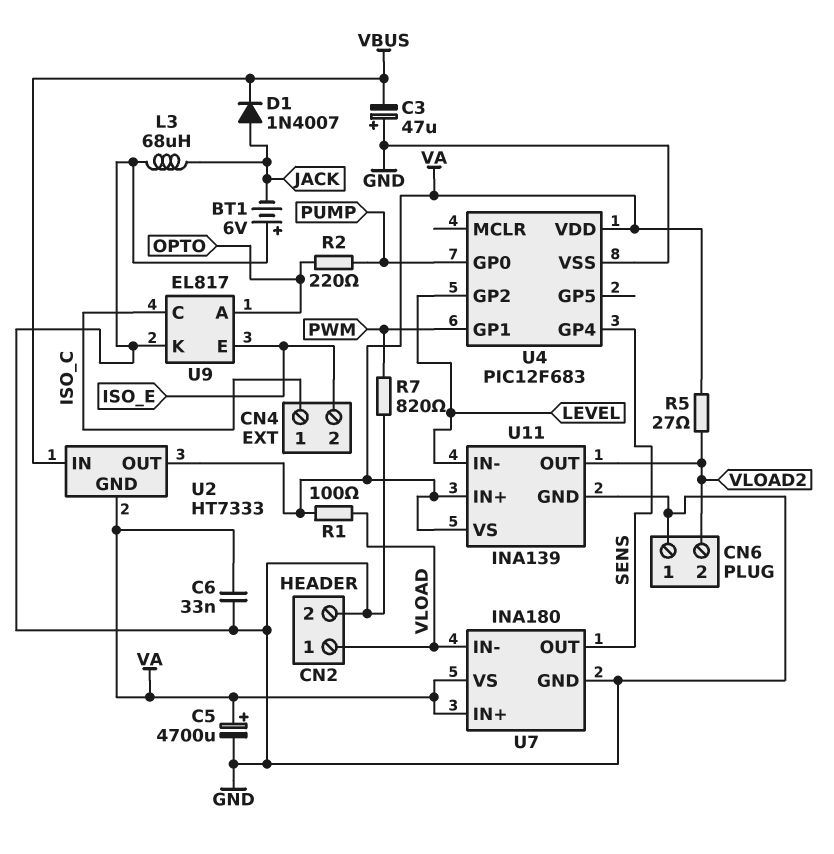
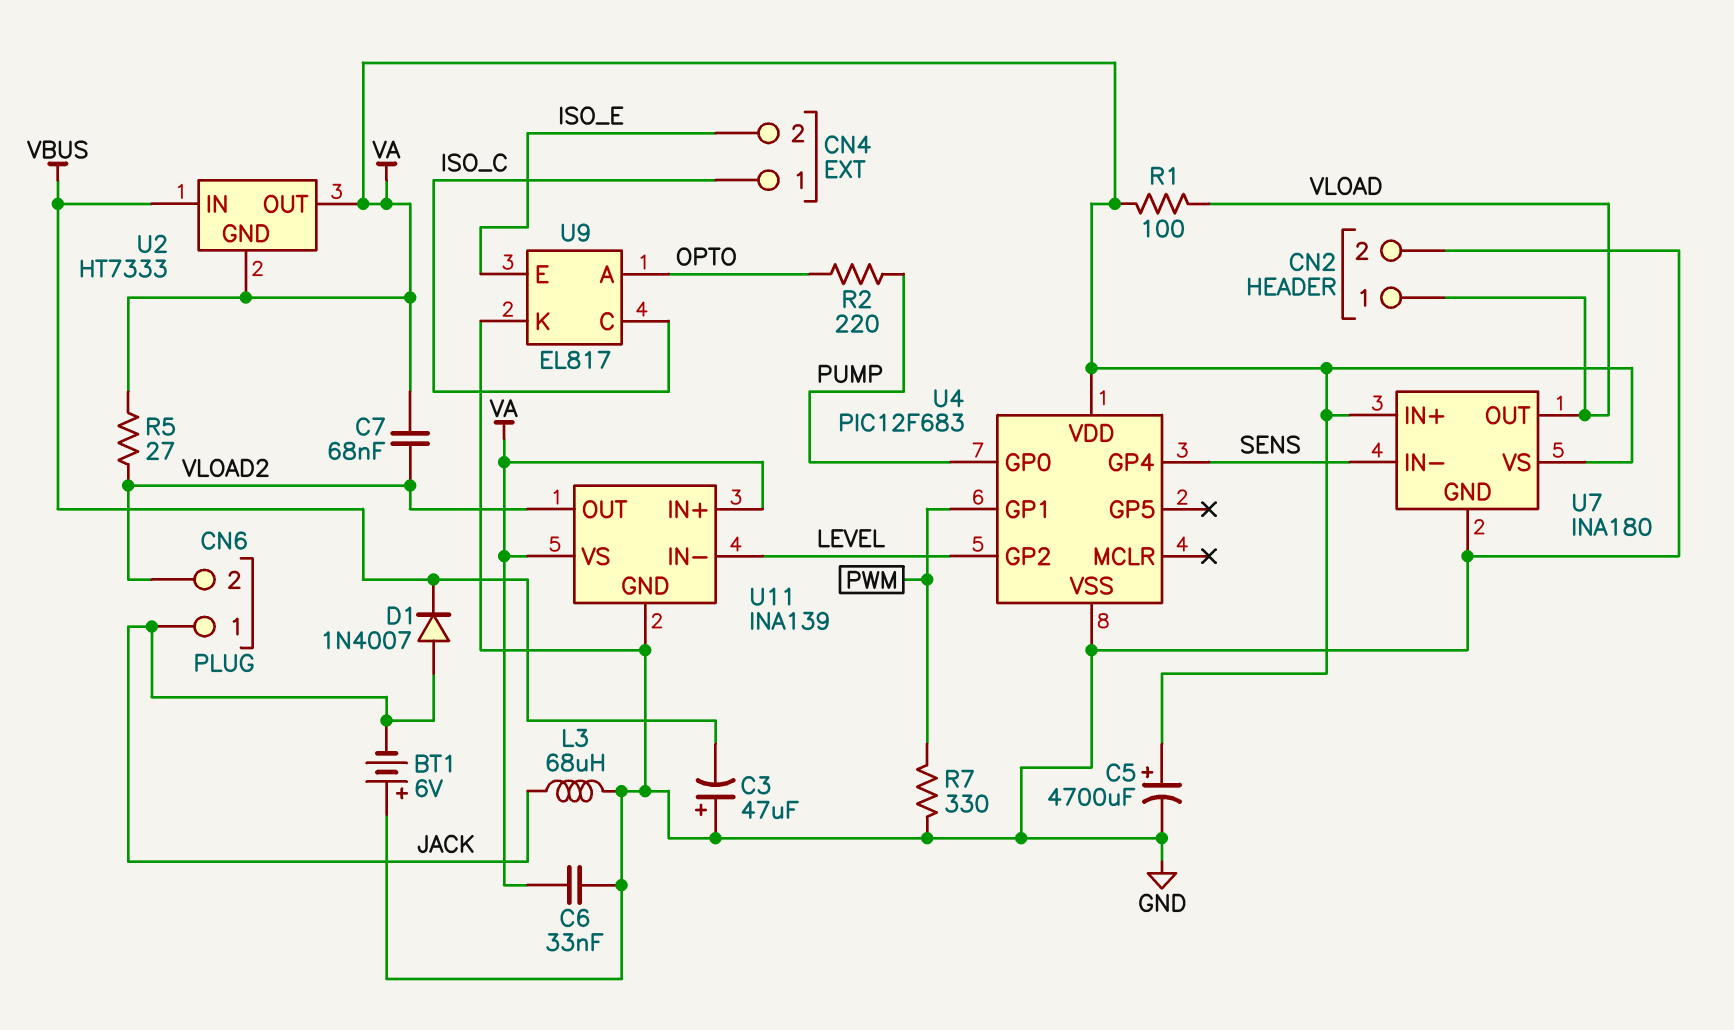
C7: none -> 68nF (VA, VLOAD2)
CN6 pin 1: GND -> JACK
R7: 820 (GND, PWM) -> 330 (GND, PWM)
U7 pin IN-: VLOAD -> SENS
U7 pin OUT: SENS -> VLOAD

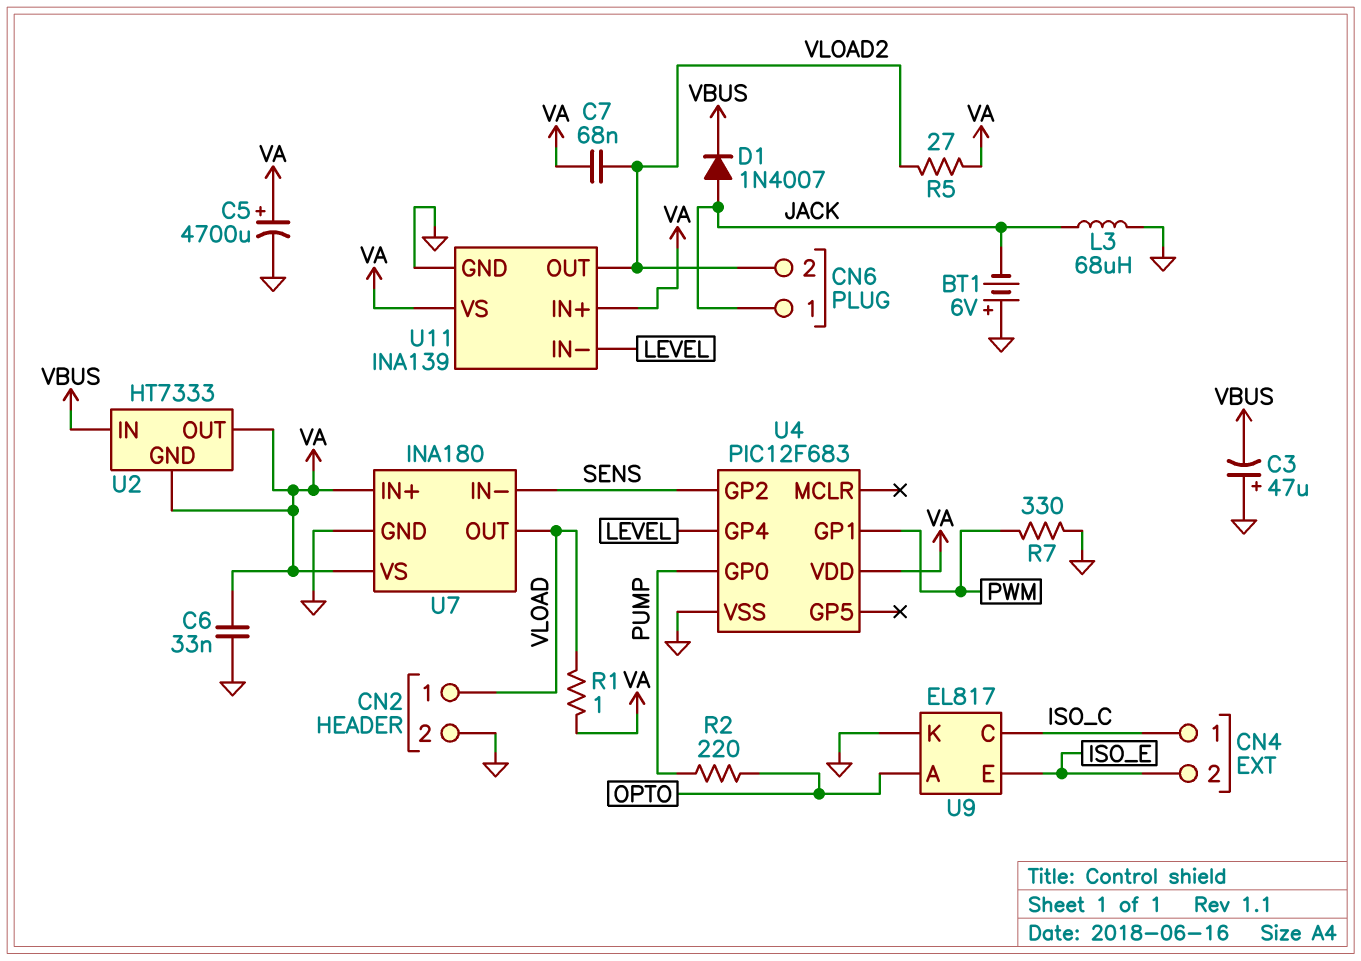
R1: 100 (VA, VLOAD) -> 1 (VA, VLOAD)
U4 pin GP2: LEVEL -> SENS
U4 pin GP4: SENS -> LEVEL

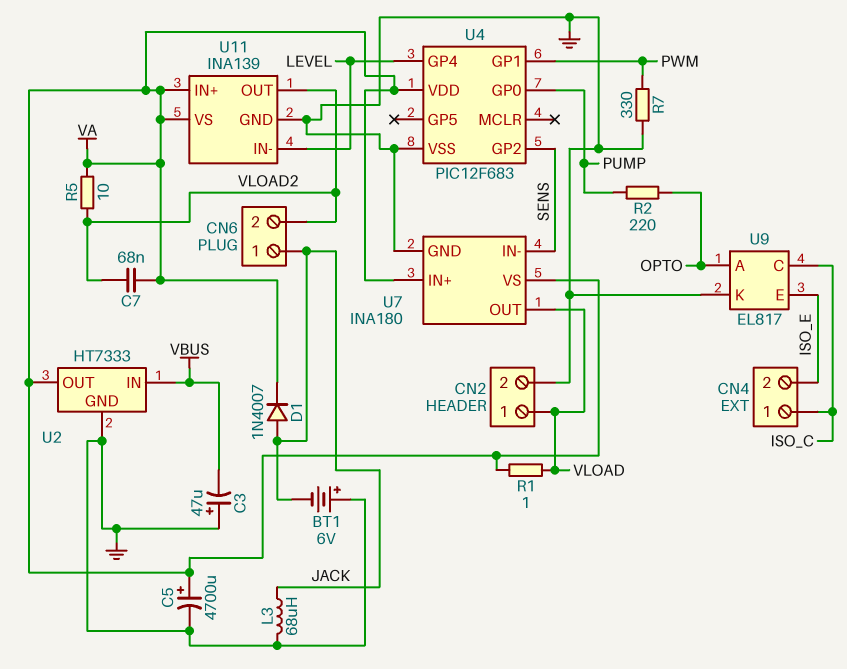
C6: 33nF (GND, VA) -> none
D1: diode 1N4007 (A JACK, K VBUS) -> diode 1N4007 (A JACK, K VA)
R5: 27 (VA, VLOAD2) -> 10 (VA, VLOAD2)
U2 pin GND: VA -> GND

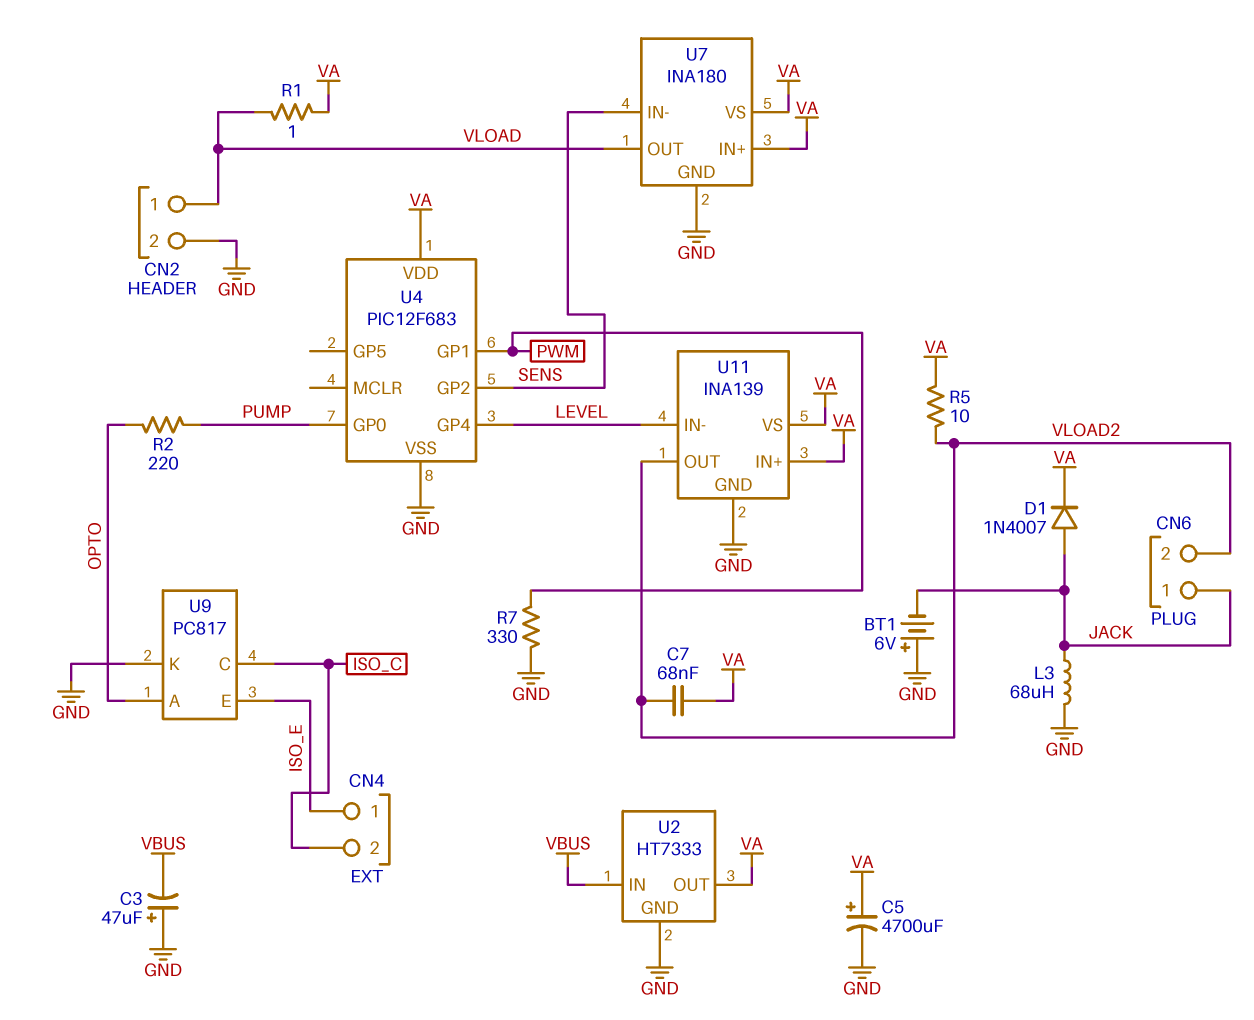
CN4 pin 1: ISO_C -> ISO_E
CN4 pin 2: ISO_E -> ISO_C
U9: EL817 -> PC817

